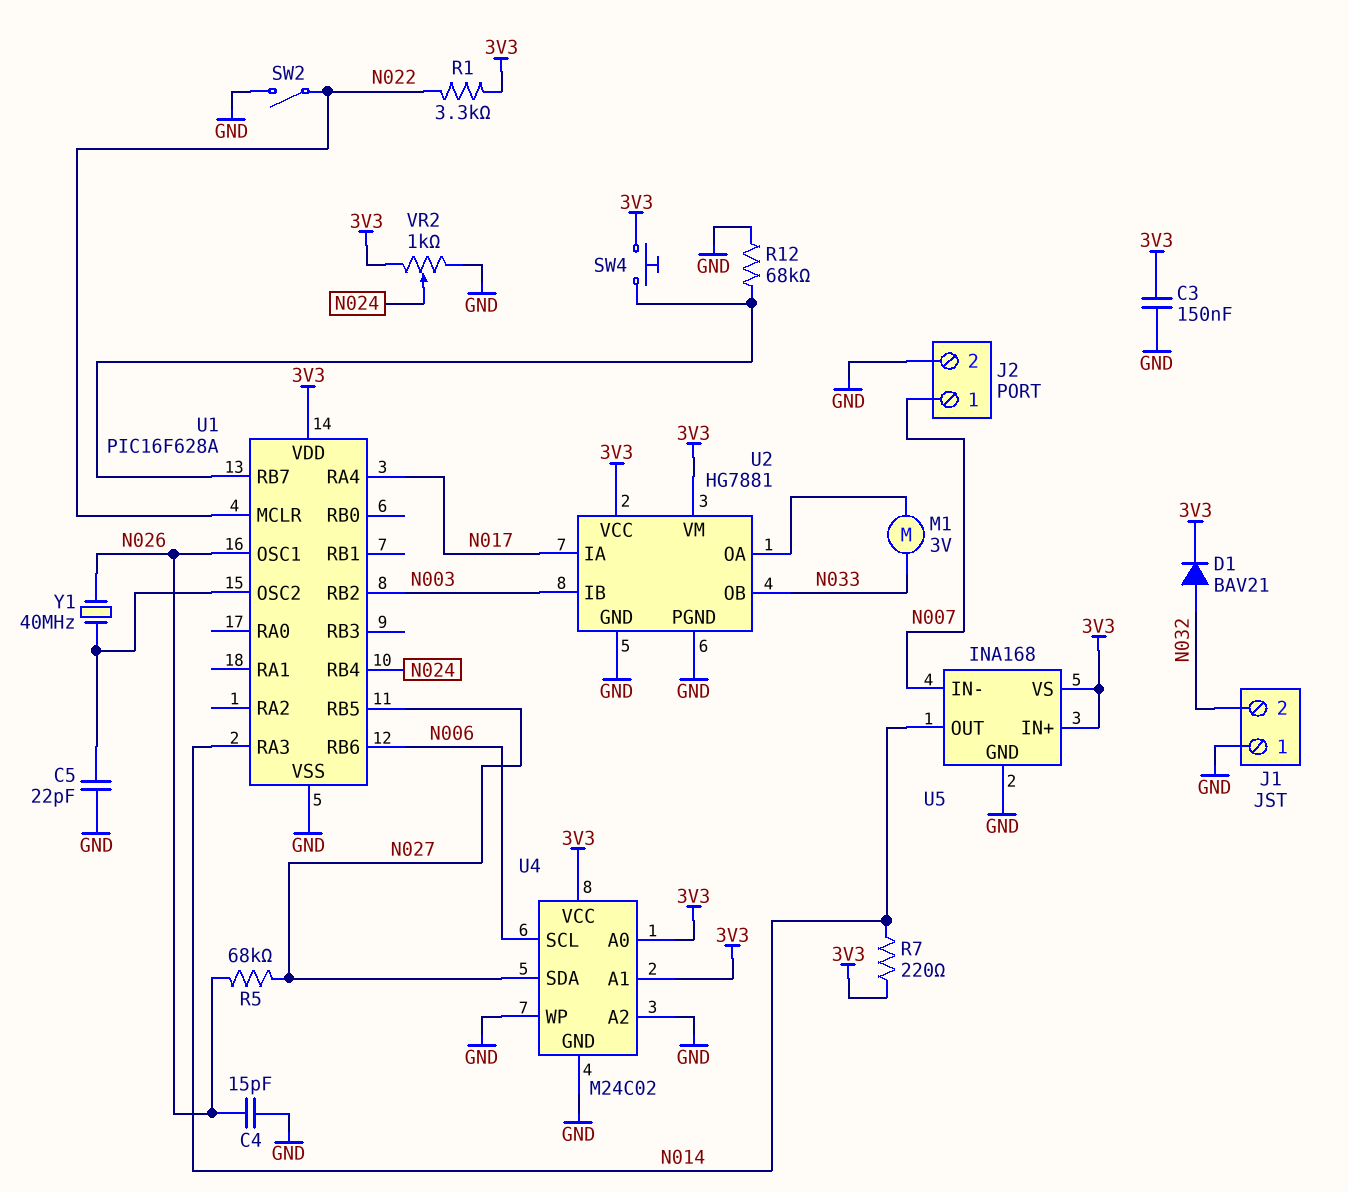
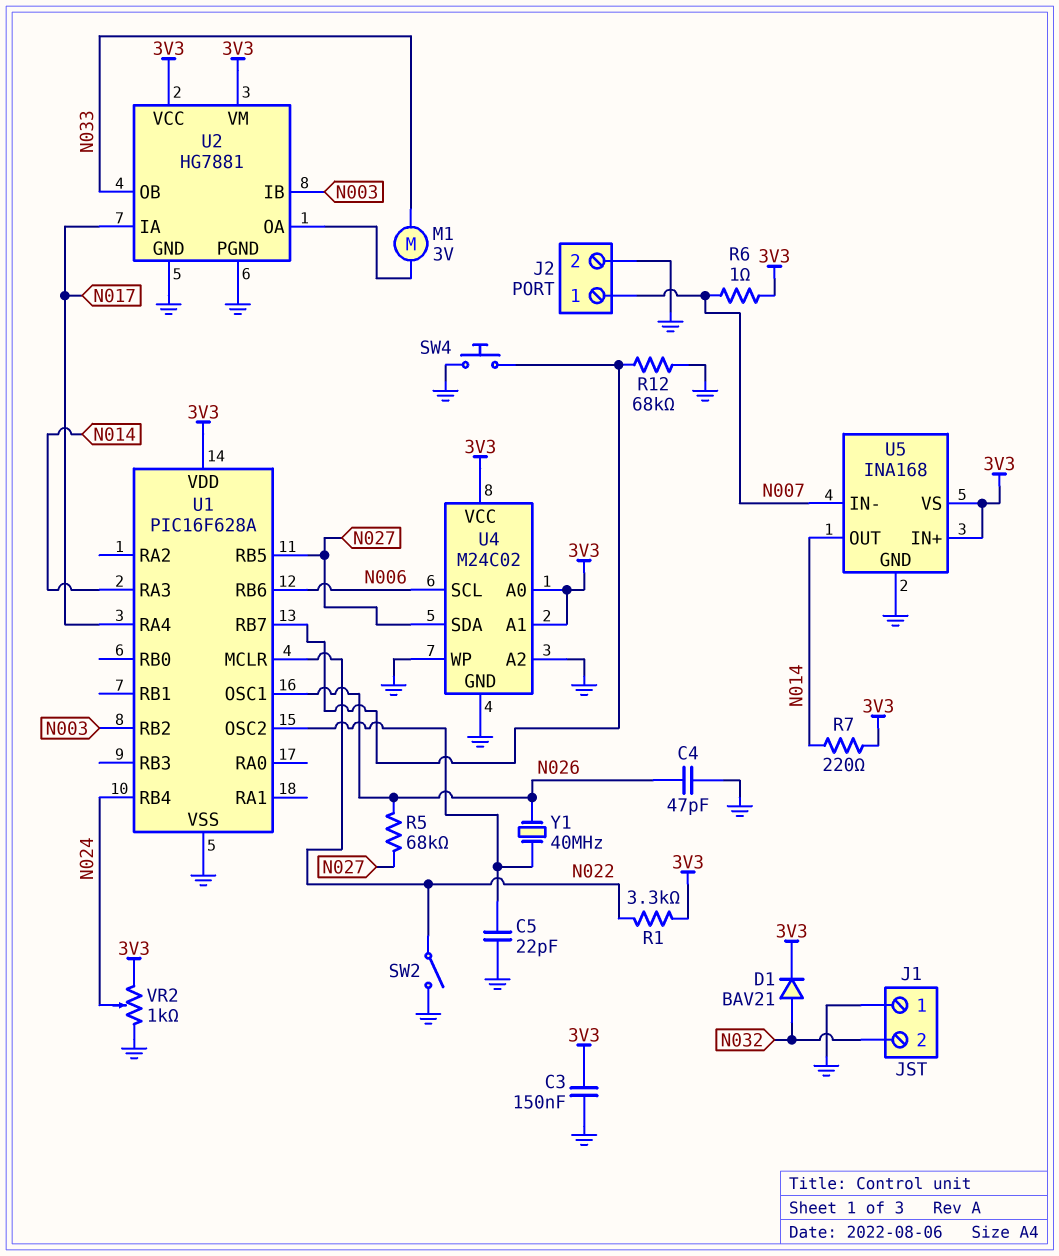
C4: 15pF (GND, N026) -> 47pF (GND, N026)
R6: none -> 1 (3V3, N007)
SW4: button (3V3, U1/RB7) -> button (GND, U1/RB7)

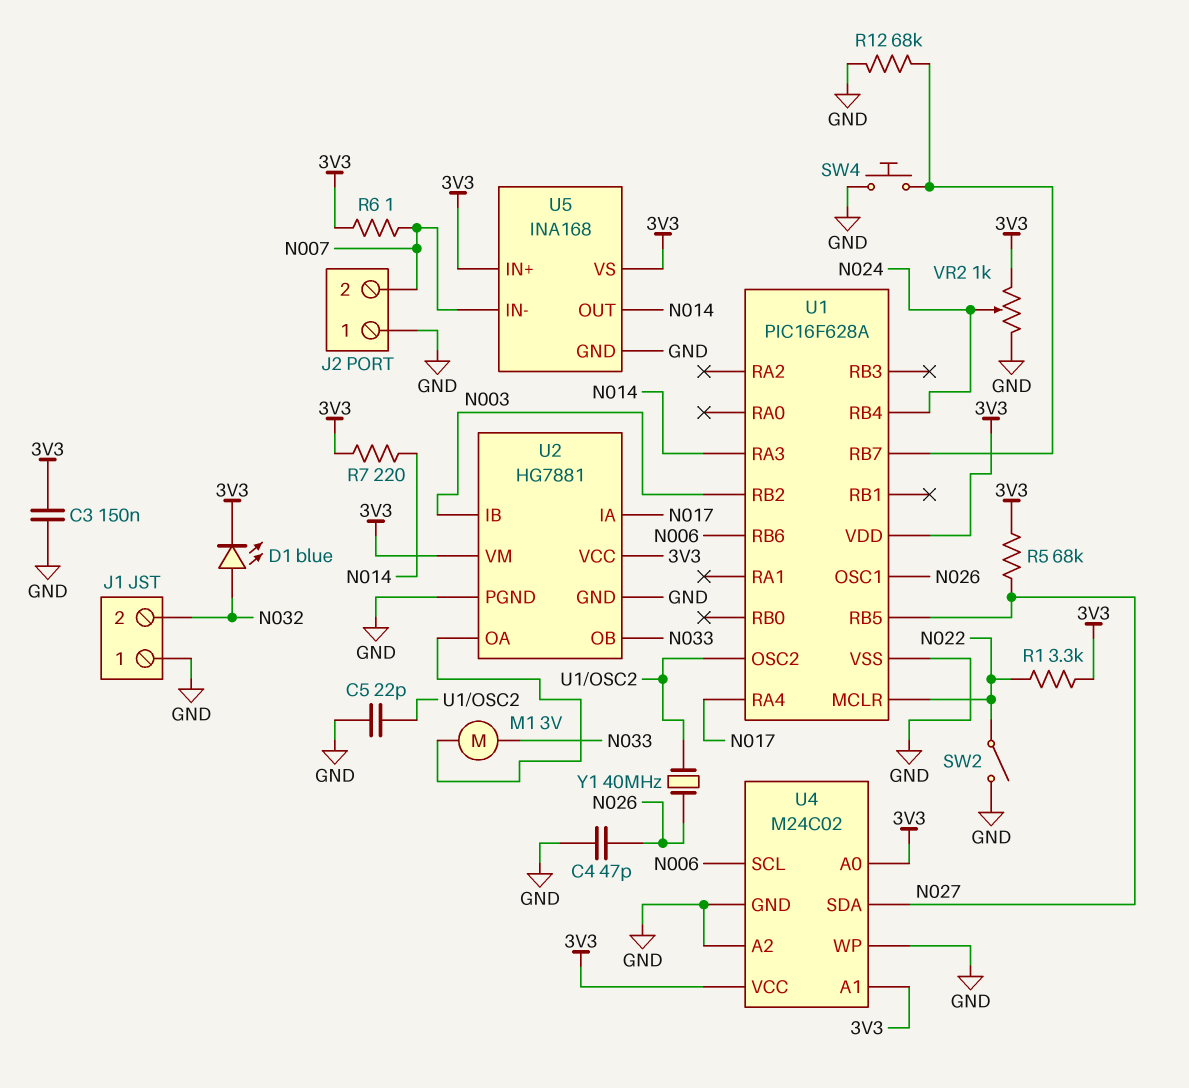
D1: diode BAV21 (A N032, K 3V3) -> LED blue (A N032, K 3V3)
J2 pin 1: N007 -> GND
J2 pin 2: GND -> N007
R5: 68k (N026, N027) -> 68k (3V3, N027)

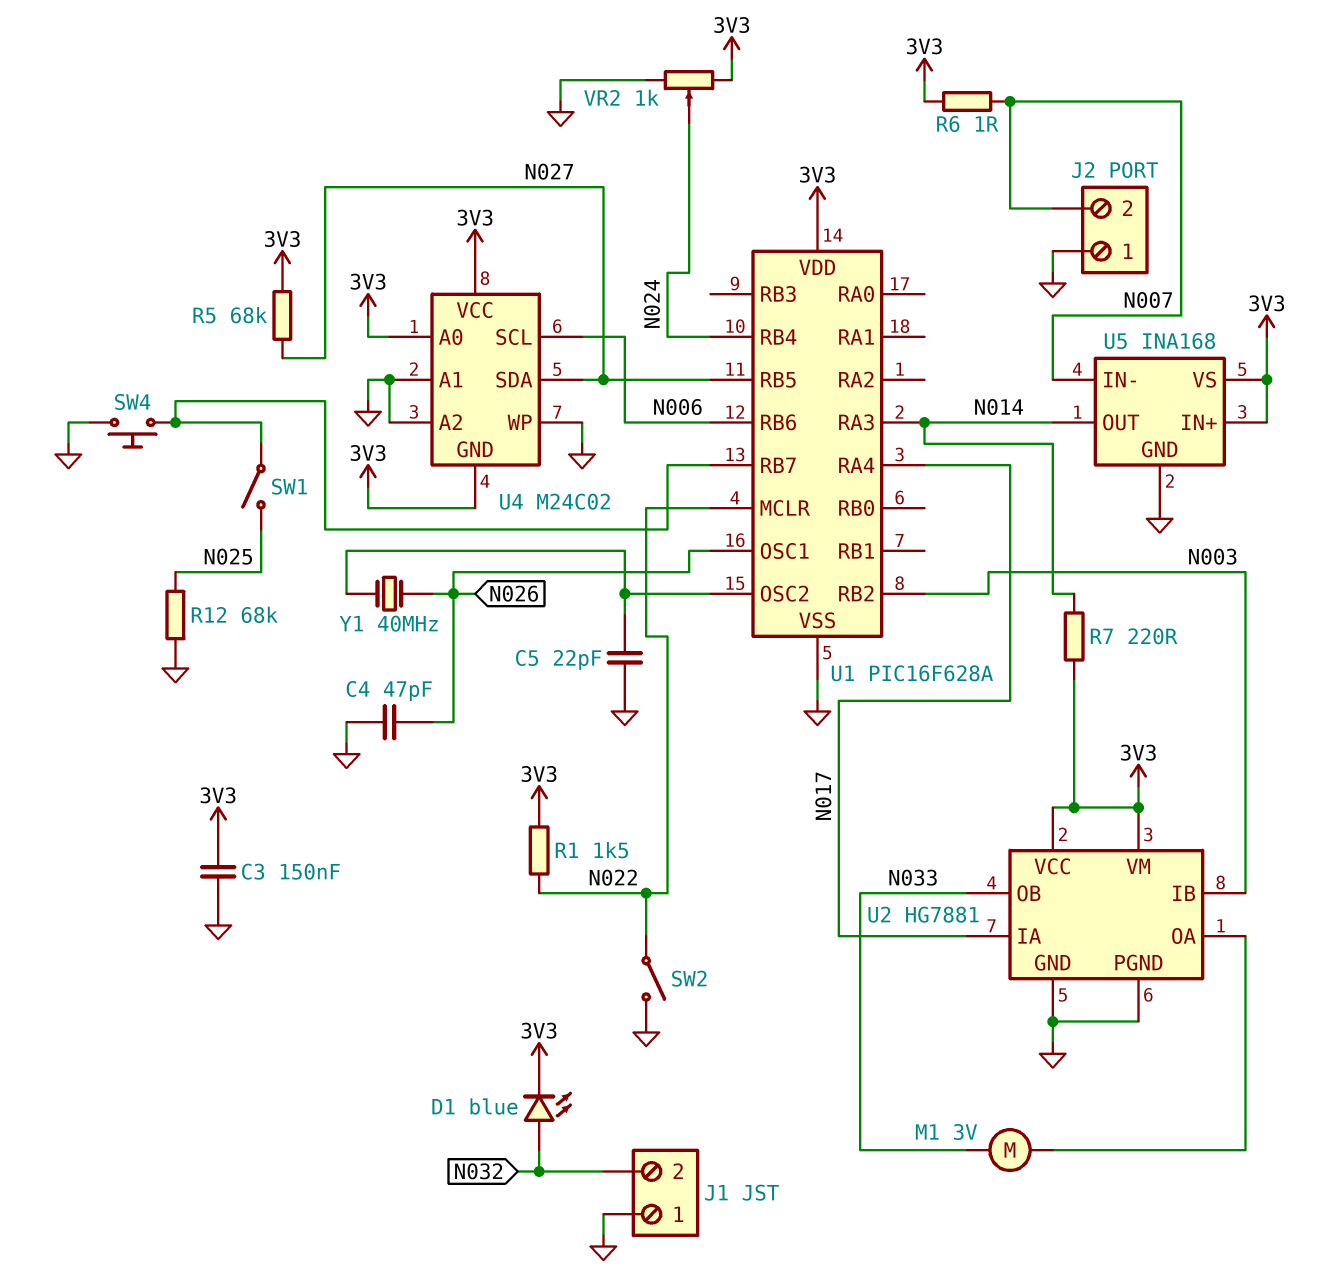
R1: 3.3k (3V3, N022) -> 1.5k (3V3, N022)
R12: 68k (GND, U1/RB7) -> 68k (GND, N025)
SW1: none -> switch (N025, U1/RB7)
U4 pin A1: 3V3 -> GND
U4 pin GND: GND -> 3V3

